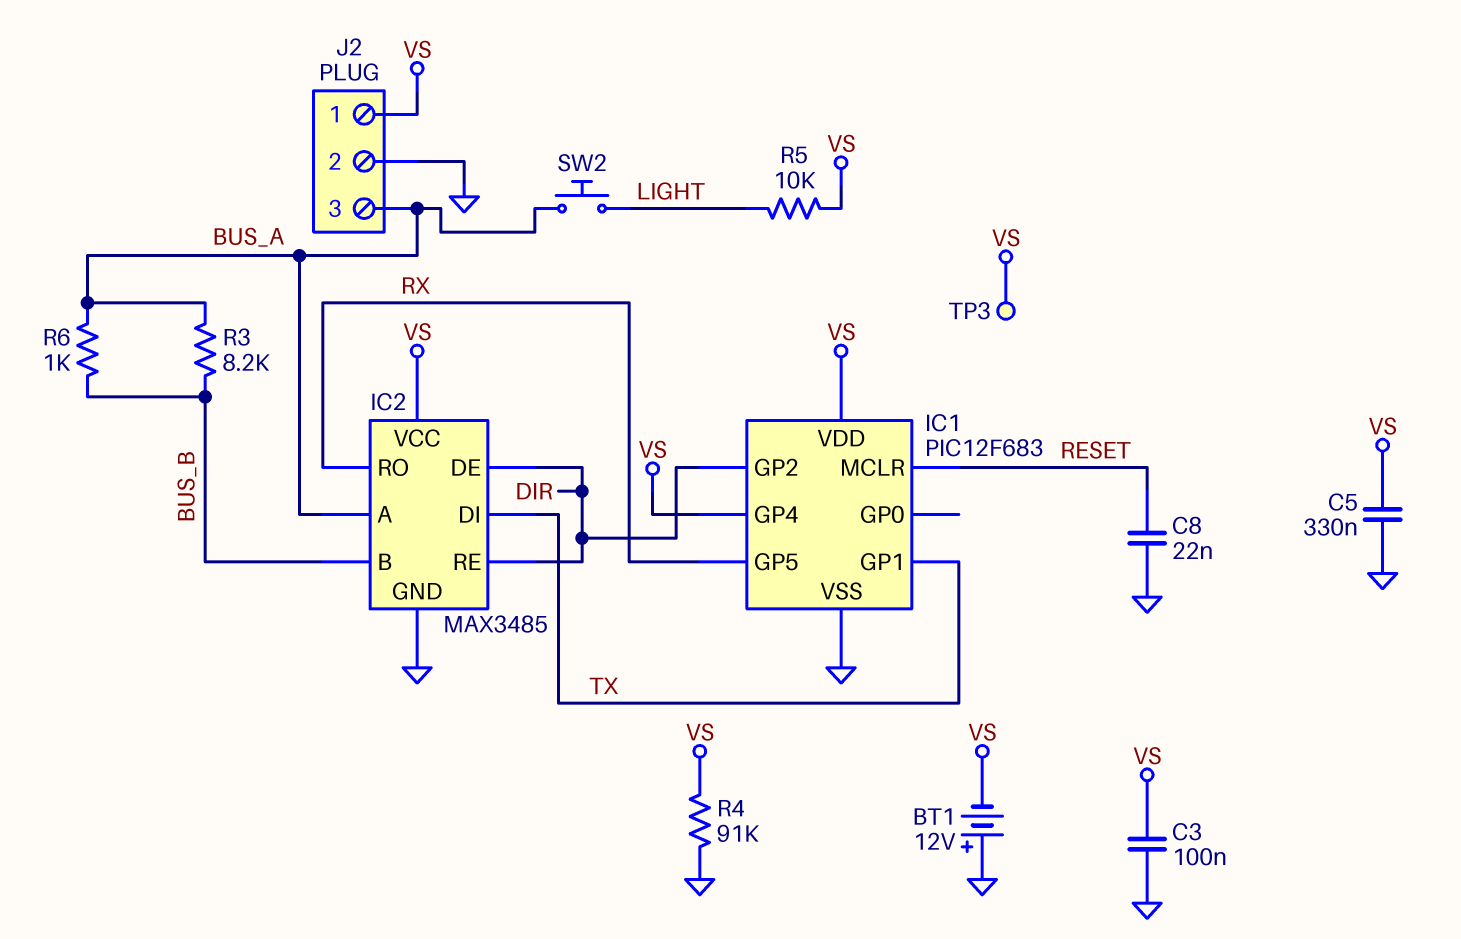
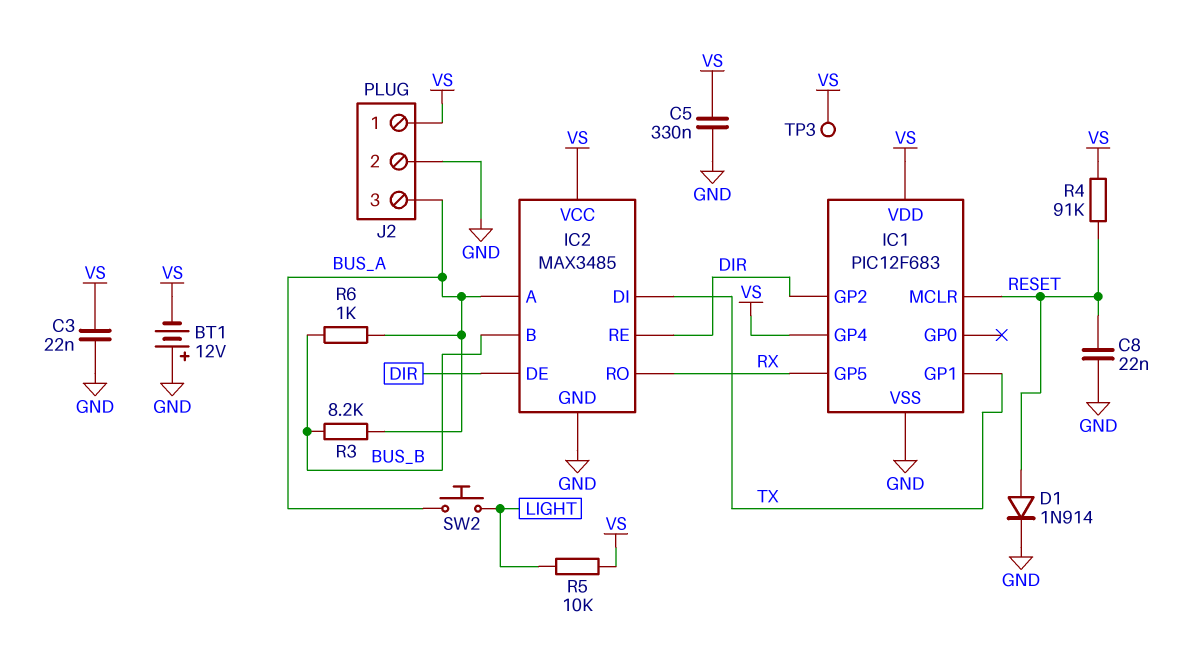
C3: 100nF (GND, VS) -> 22nF (GND, VS)
D1: none -> diode 1N914 (A RESET, K GND)
R4: 91k (GND, VS) -> 91k (RESET, VS)

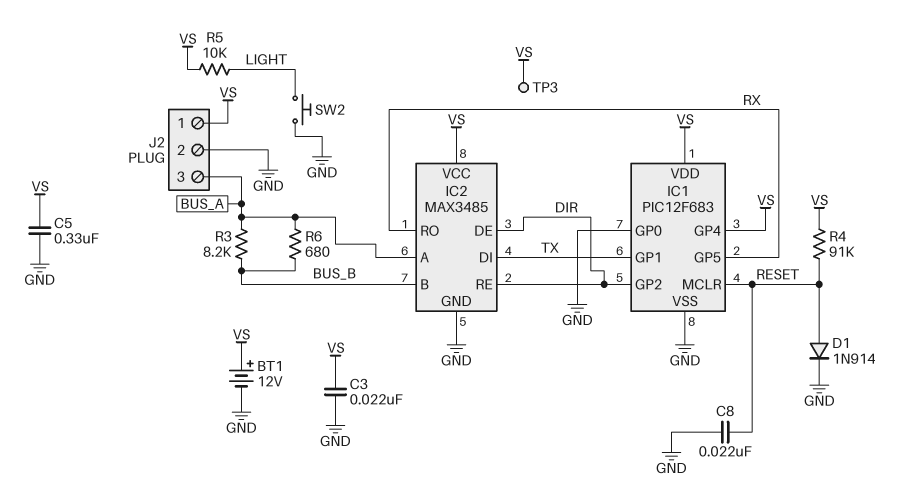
BT1: 12V (plus GND, minus VS) -> 12V (plus VS, minus GND)
IC1 pin GP0: none -> GND
R6: 1k (BUS_A, BUS_B) -> 680 (BUS_A, BUS_B)
SW2: button (BUS_A, LIGHT) -> button (GND, LIGHT)

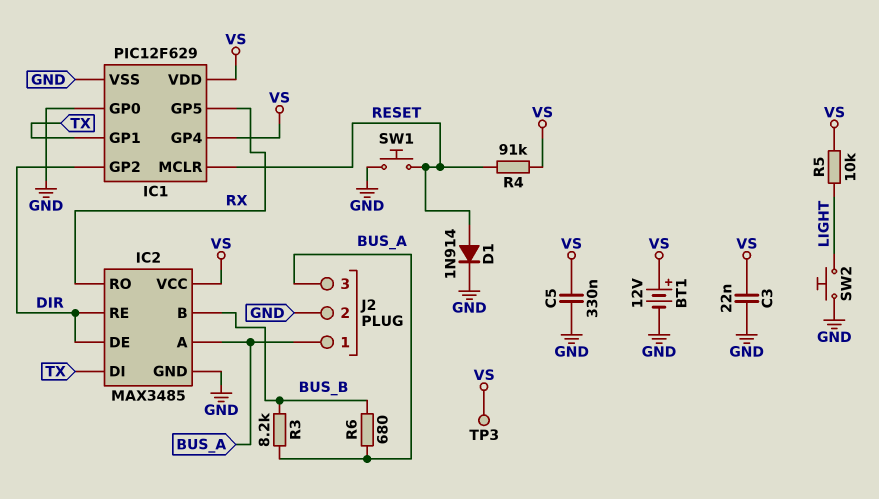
C8: 22nF (GND, RESET) -> none
IC1: PIC12F683 -> PIC12F629
J2 pin 1: VS -> BUS_A
SW1: none -> button (GND, RESET)

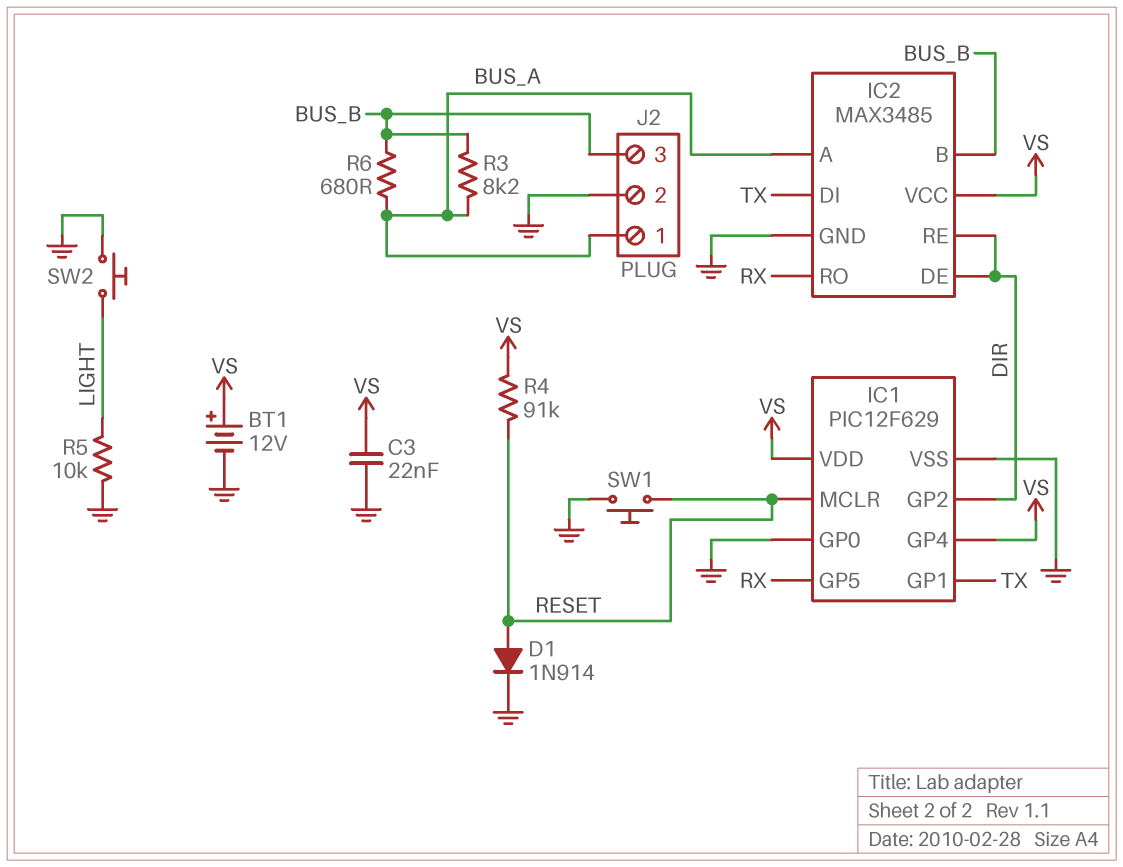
C5: 330nF (GND, VS) -> none
J2 pin 3: BUS_A -> BUS_B
R5: 10k (LIGHT, VS) -> 10k (GND, LIGHT)
TP3: test point (VS) -> none

